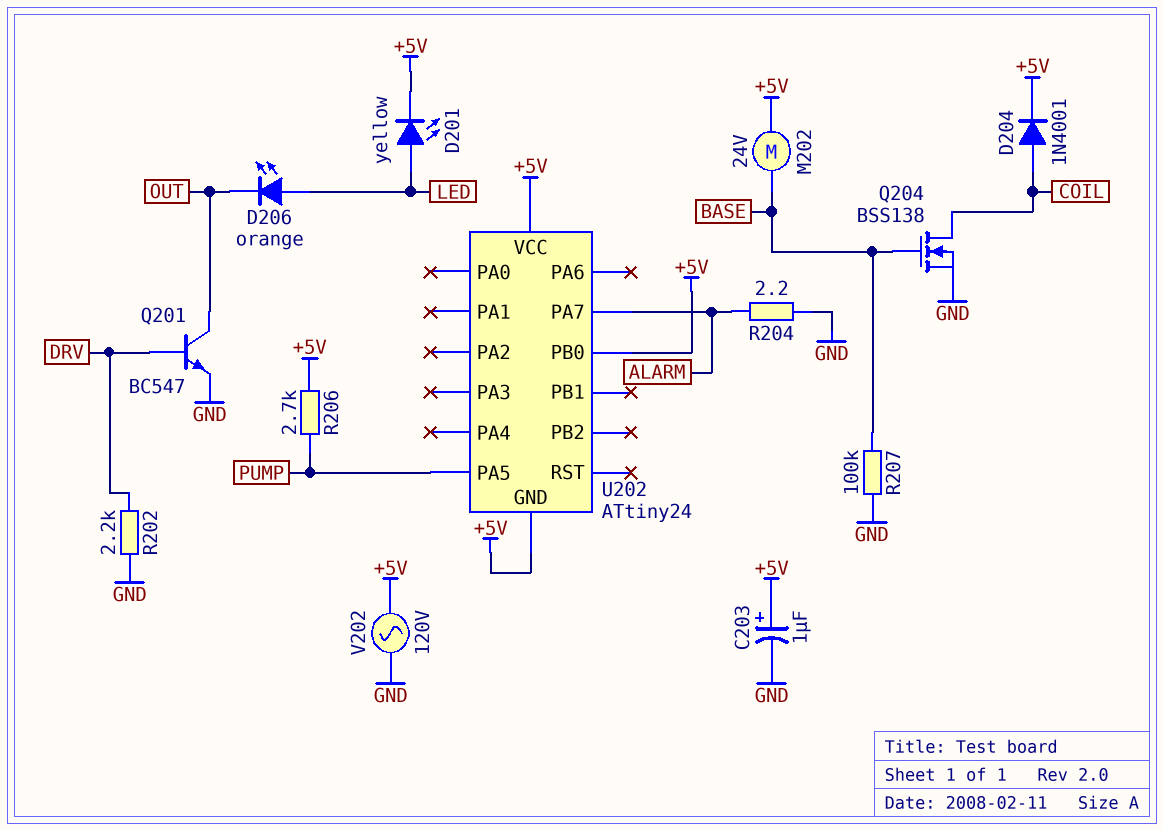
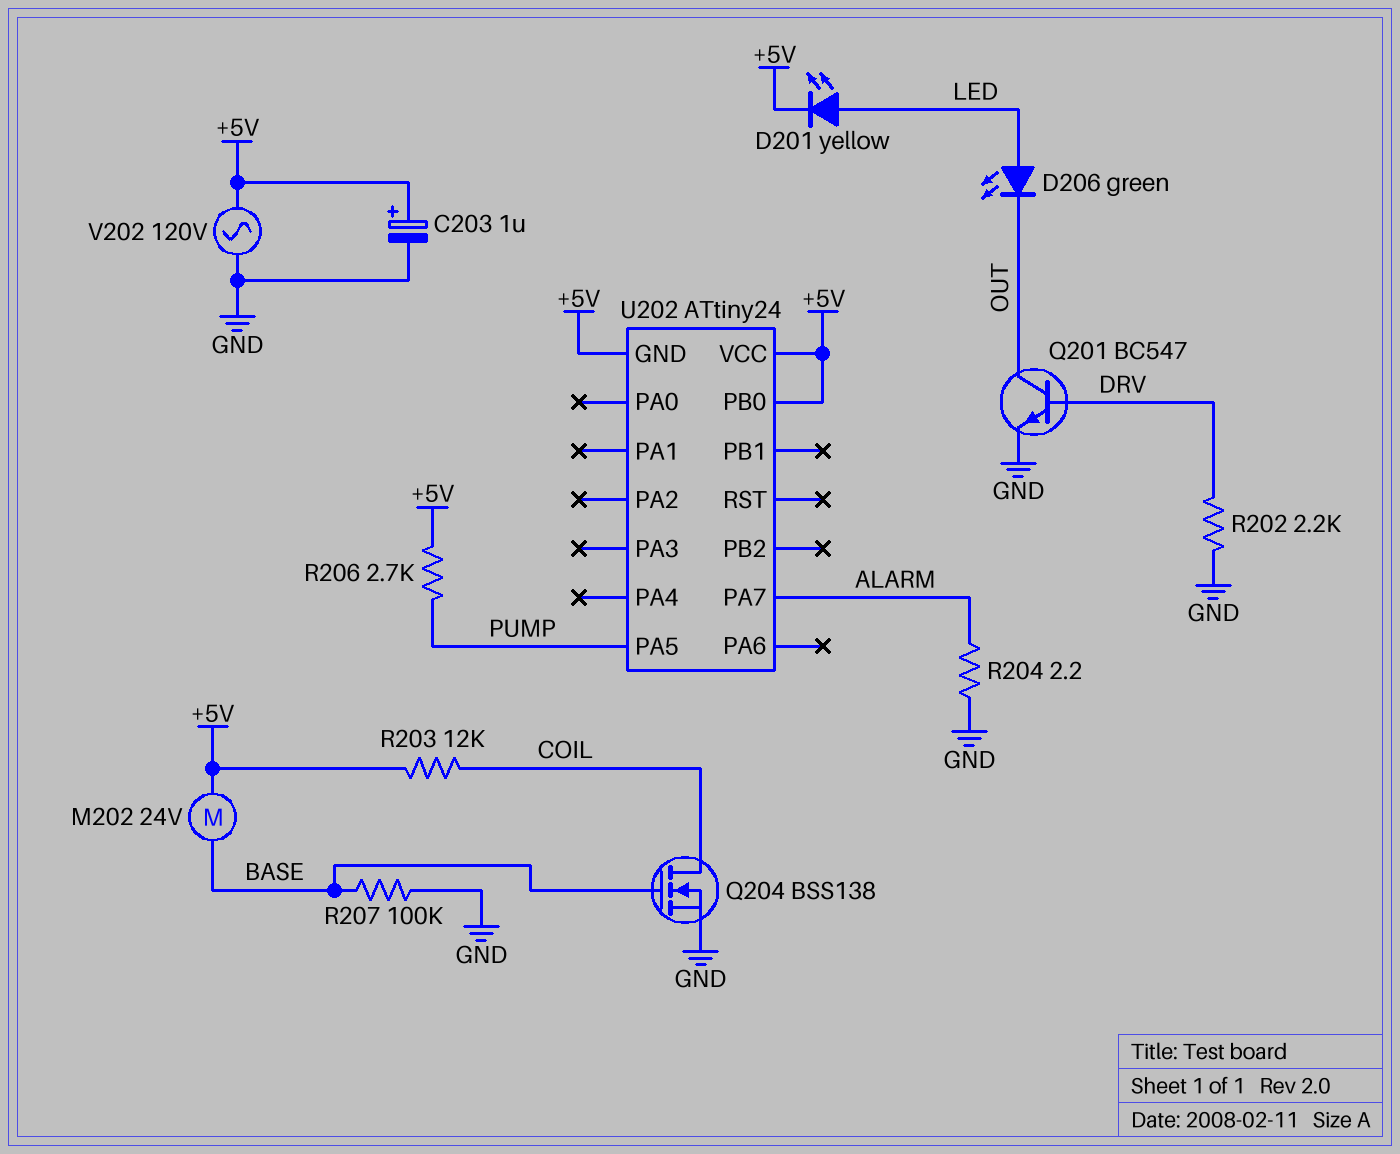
D204: diode 1N4001 (A COIL, K +5V) -> none
D206: LED orange (A LED, K OUT) -> LED green (A LED, K OUT)
R203: none -> 12k (+5V, COIL)

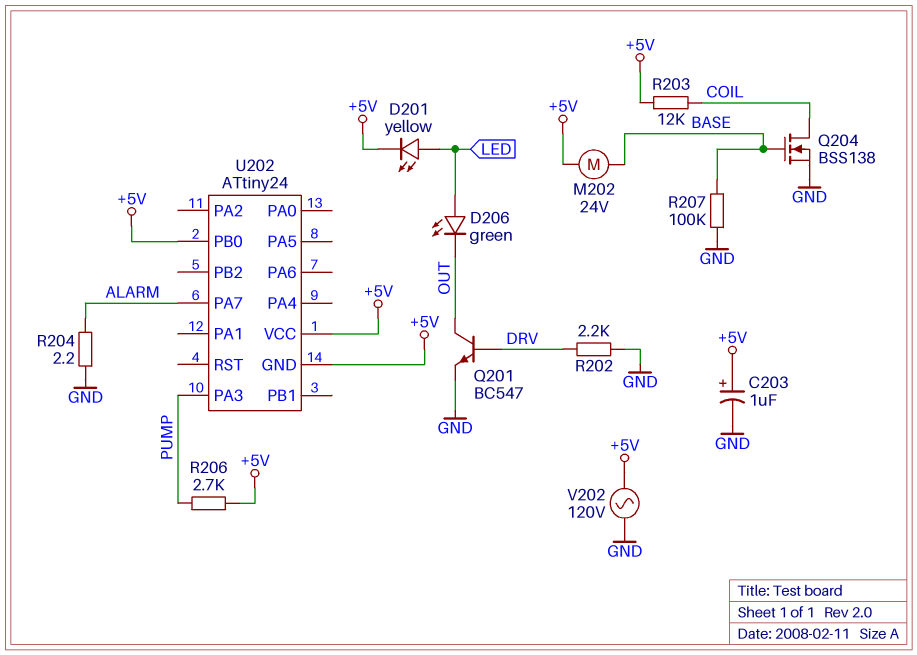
U202 pin PA3: none -> PUMP
U202 pin PA5: PUMP -> none

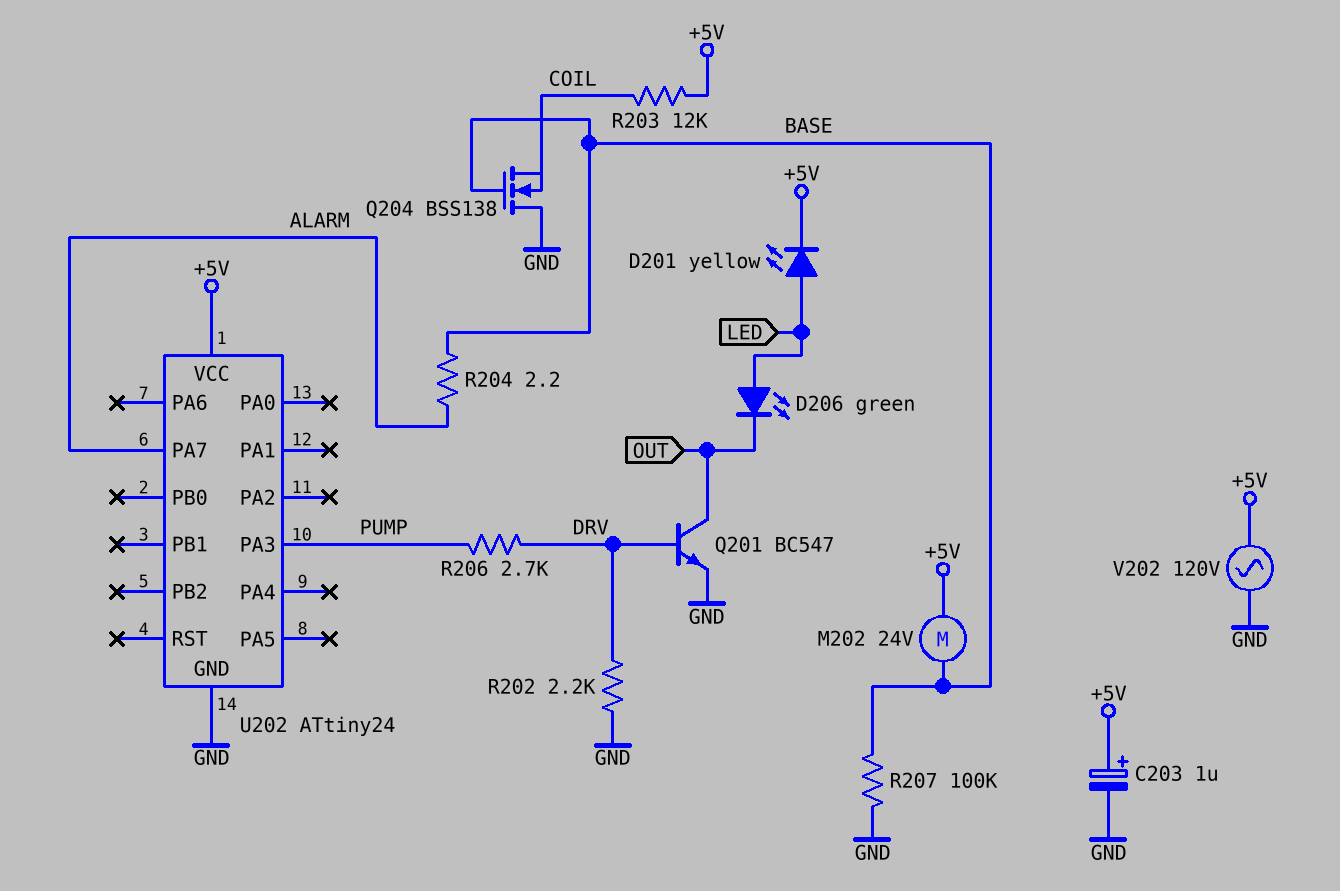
Q204: NMOS BSS138 (G BASE, D COIL, S GND) -> NMOS BSS138 (G BASE, D GND, S COIL)
R204: 2.2 (ALARM, GND) -> 2.2 (ALARM, BASE)
R206: 2.7k (+5V, PUMP) -> 2.7k (DRV, PUMP)
U202 pin GND: +5V -> GND
U202 pin PB0: +5V -> none

